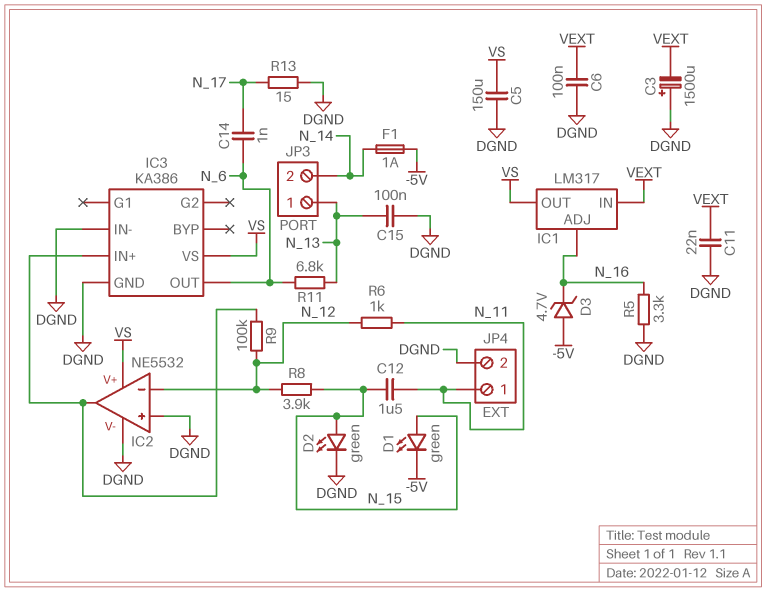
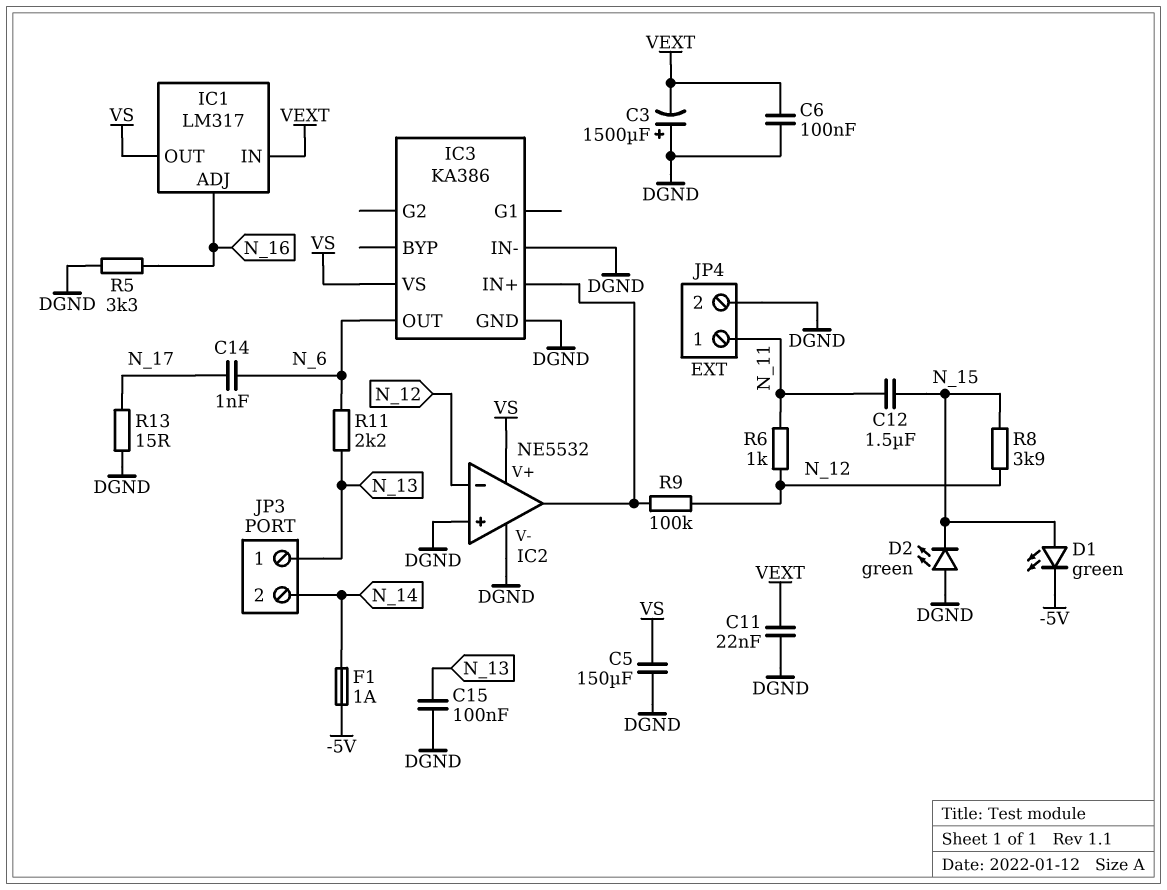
D2: LED green (A N_15, K DGND) -> LED green (A DGND, K N_15)
D3: zener 4.7V (A -5V, K N_16) -> none
R11: 6.8k (N_6, N_13) -> 2.2k (N_6, N_13)

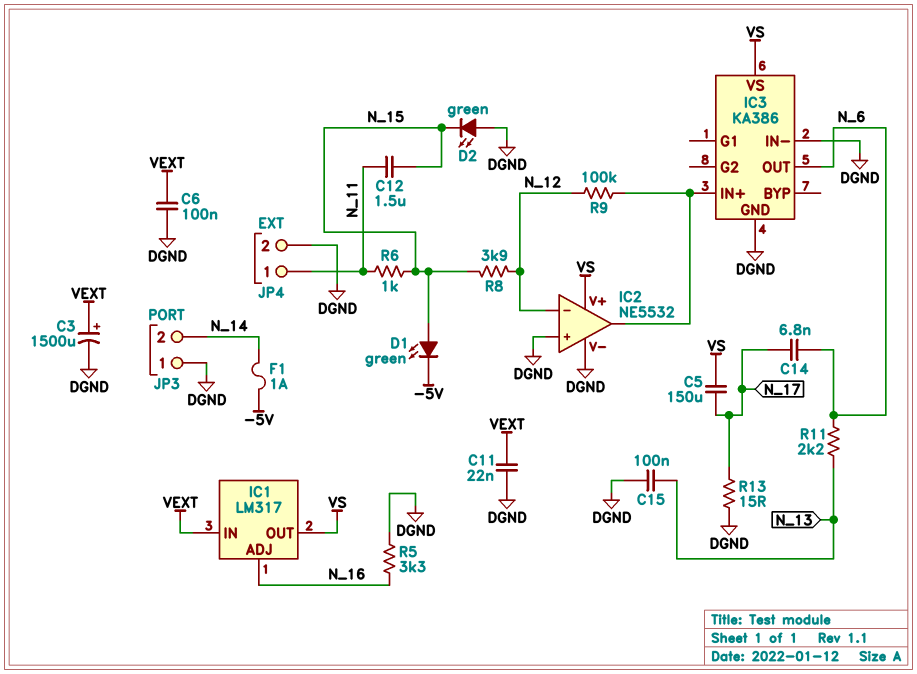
C3: 1500uF (plus DGND, minus VEXT) -> 1500uF (plus VEXT, minus DGND)
C5: 150uF (DGND, VS) -> 150uF (N_17, VS)
C14: 1nF (N_6, N_17) -> 6.8nF (N_6, N_17)
JP3 pin 1: N_13 -> DGND
R6: 1k (N_11, N_12) -> 1k (N_11, N_15)

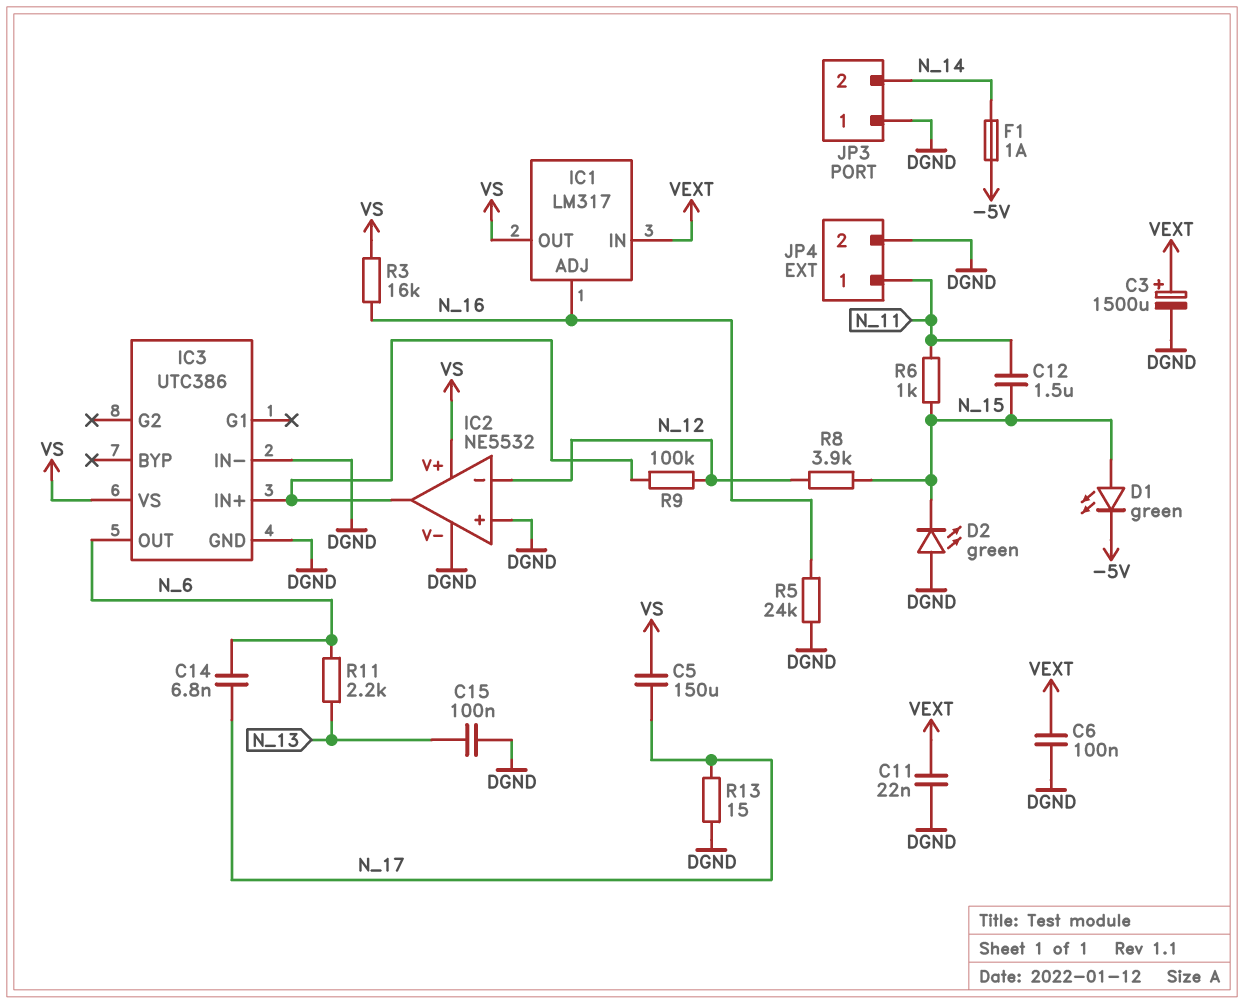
IC3: KA386 -> UTC386
R3: none -> 16k (N_16, VS)
R5: 3.3k (DGND, N_16) -> 24k (DGND, N_16)

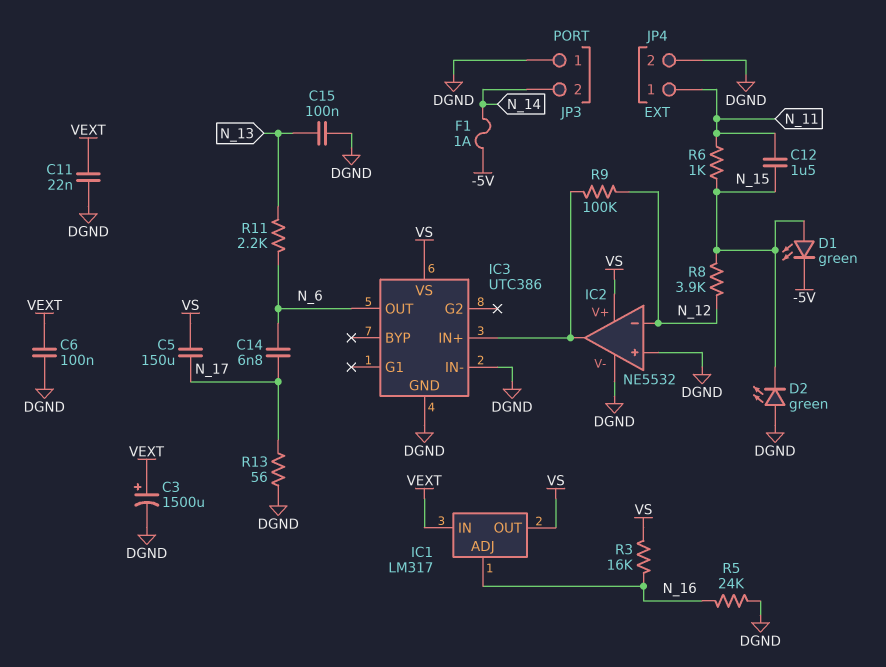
R13: 15 (DGND, N_17) -> 56 (DGND, N_17)

